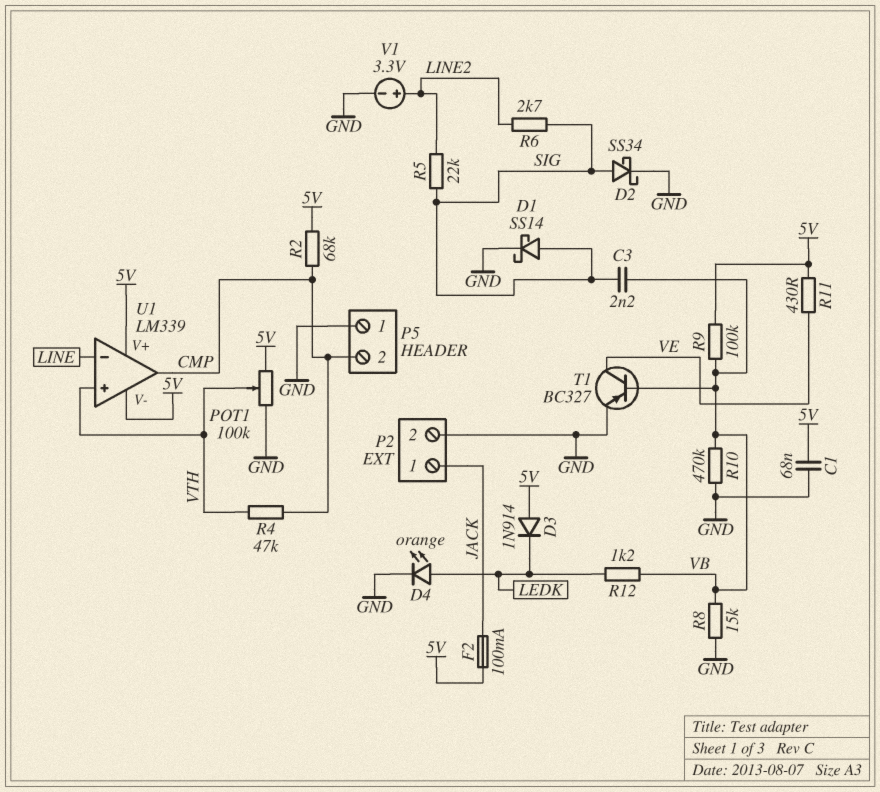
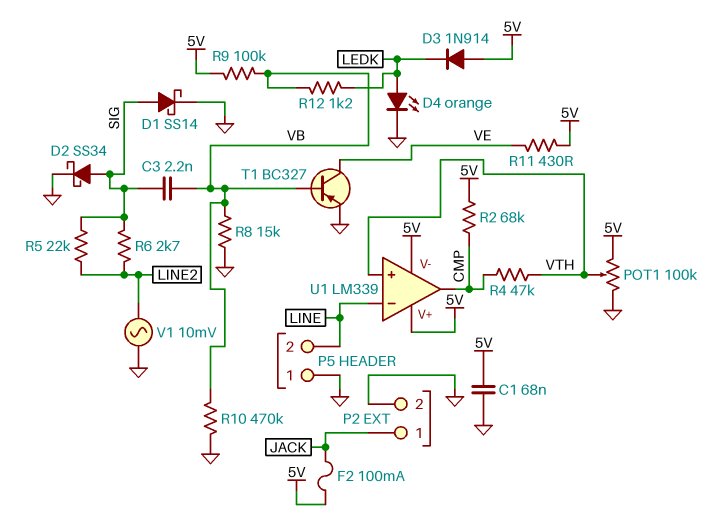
P5 pin 2: CMP -> LINE
V1: 3.3V (plus LINE2, minus GND) -> AC 10mV (GND, LINE2)

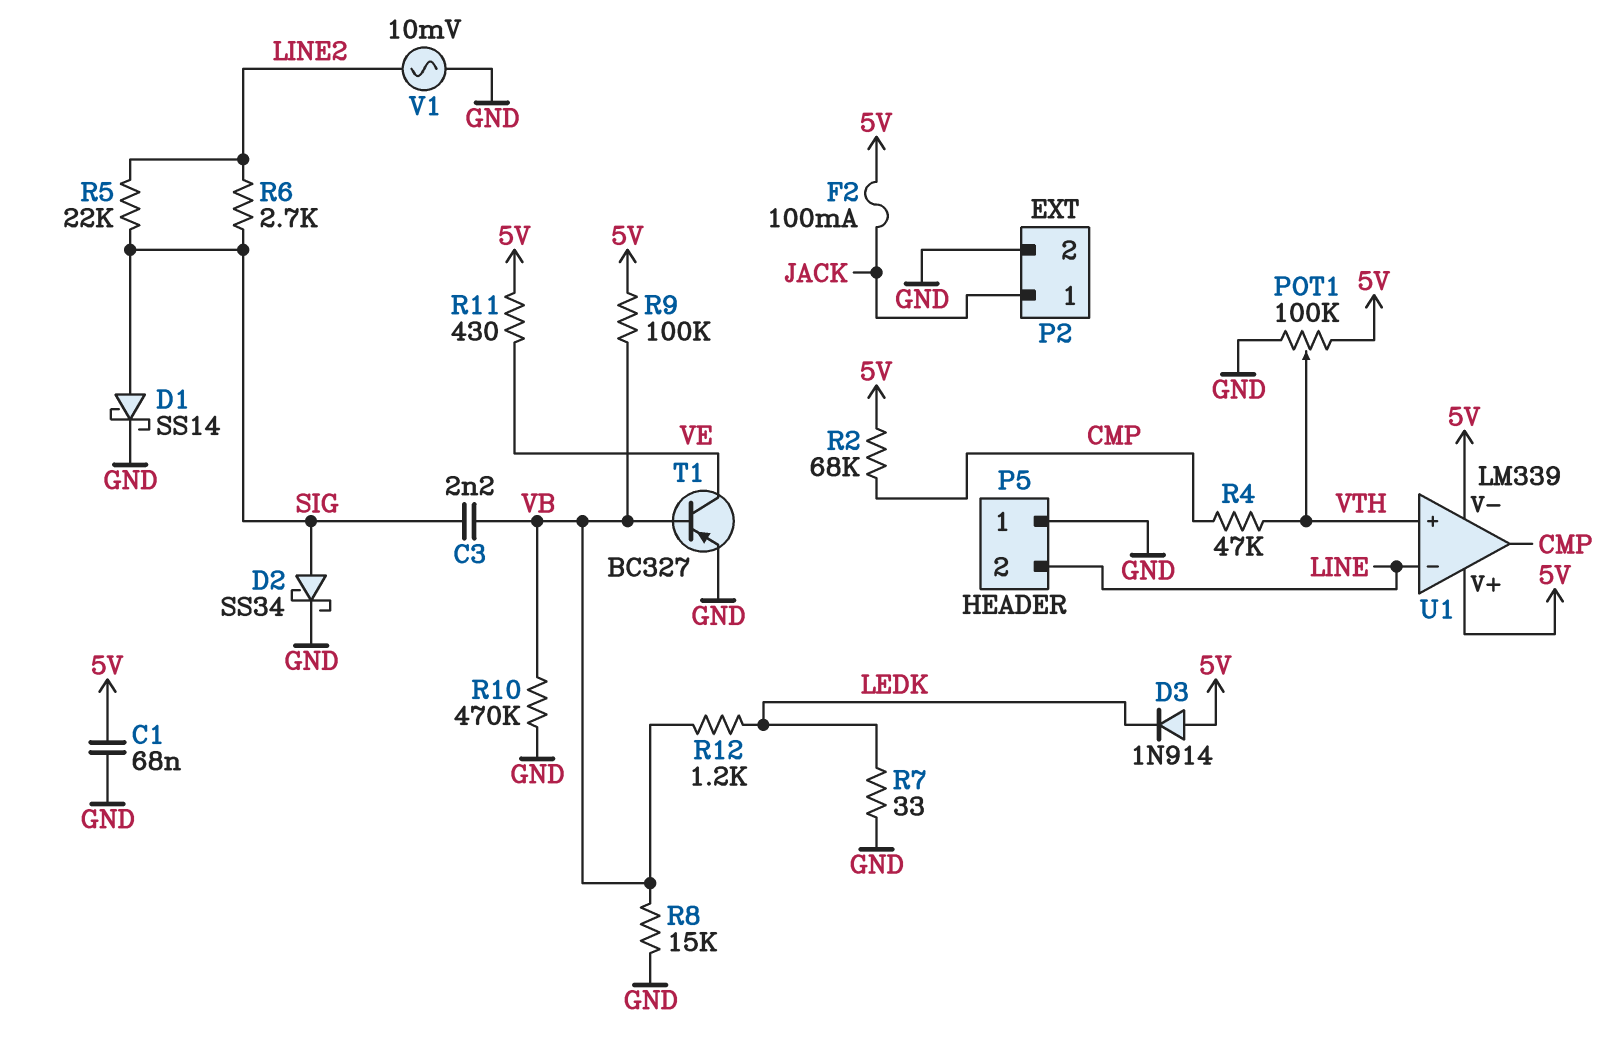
D4: LED orange (A LEDK, K GND) -> none
R7: none -> 33 (GND, LEDK)

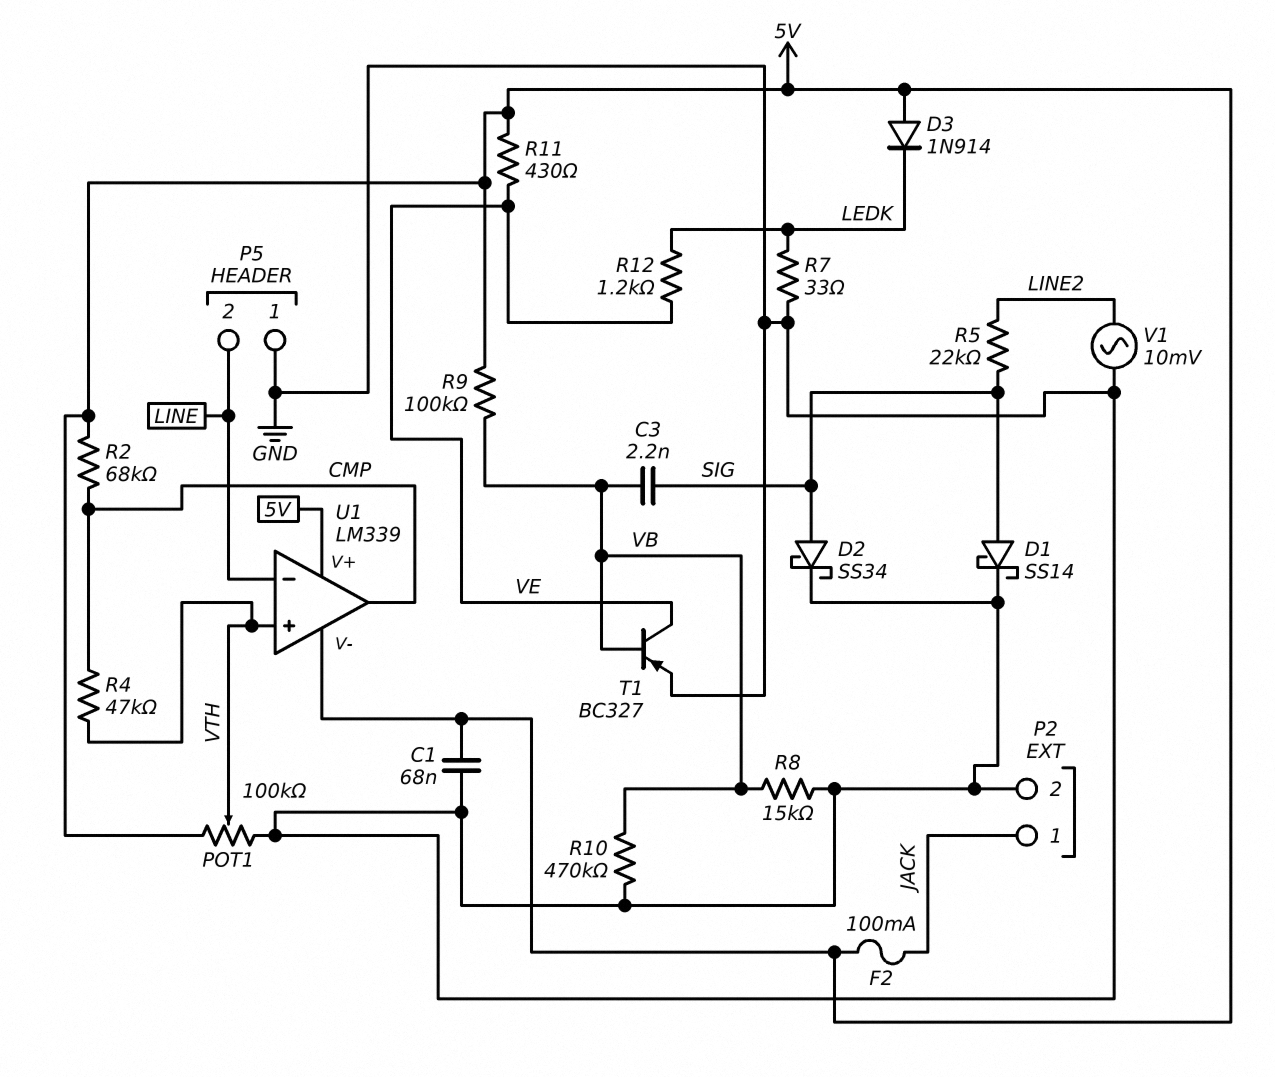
R6: 2.7k (LINE2, SIG) -> none
R12: 1.2k (LEDK, VB) -> 1.2k (LEDK, VE)

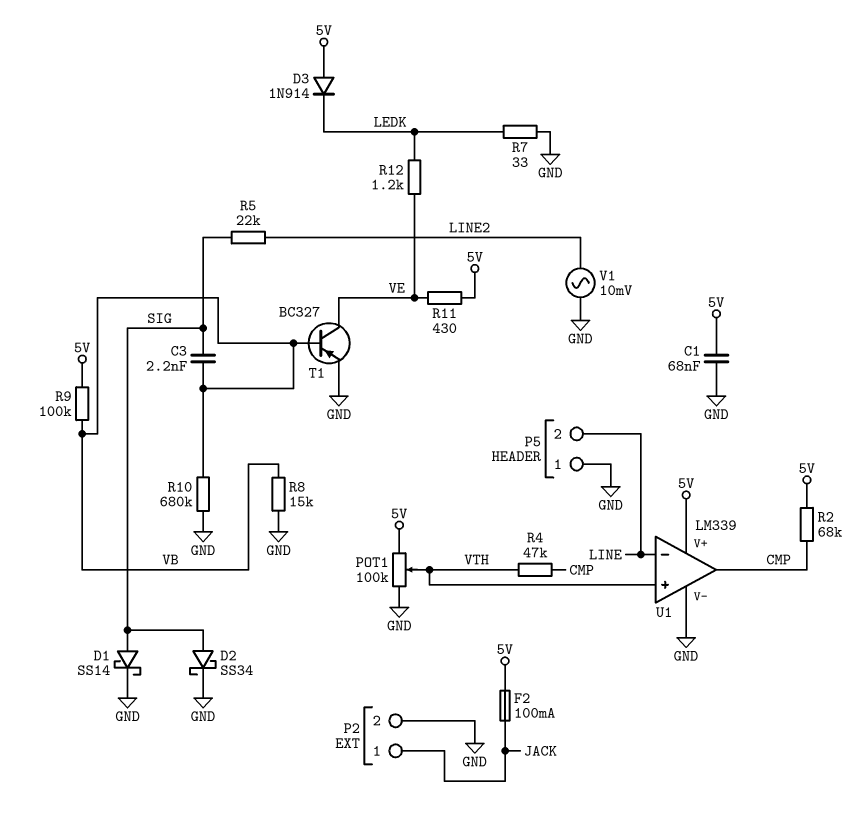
R10: 470k (GND, VB) -> 680k (GND, VB)
U1 pin V-: 5V -> GND

